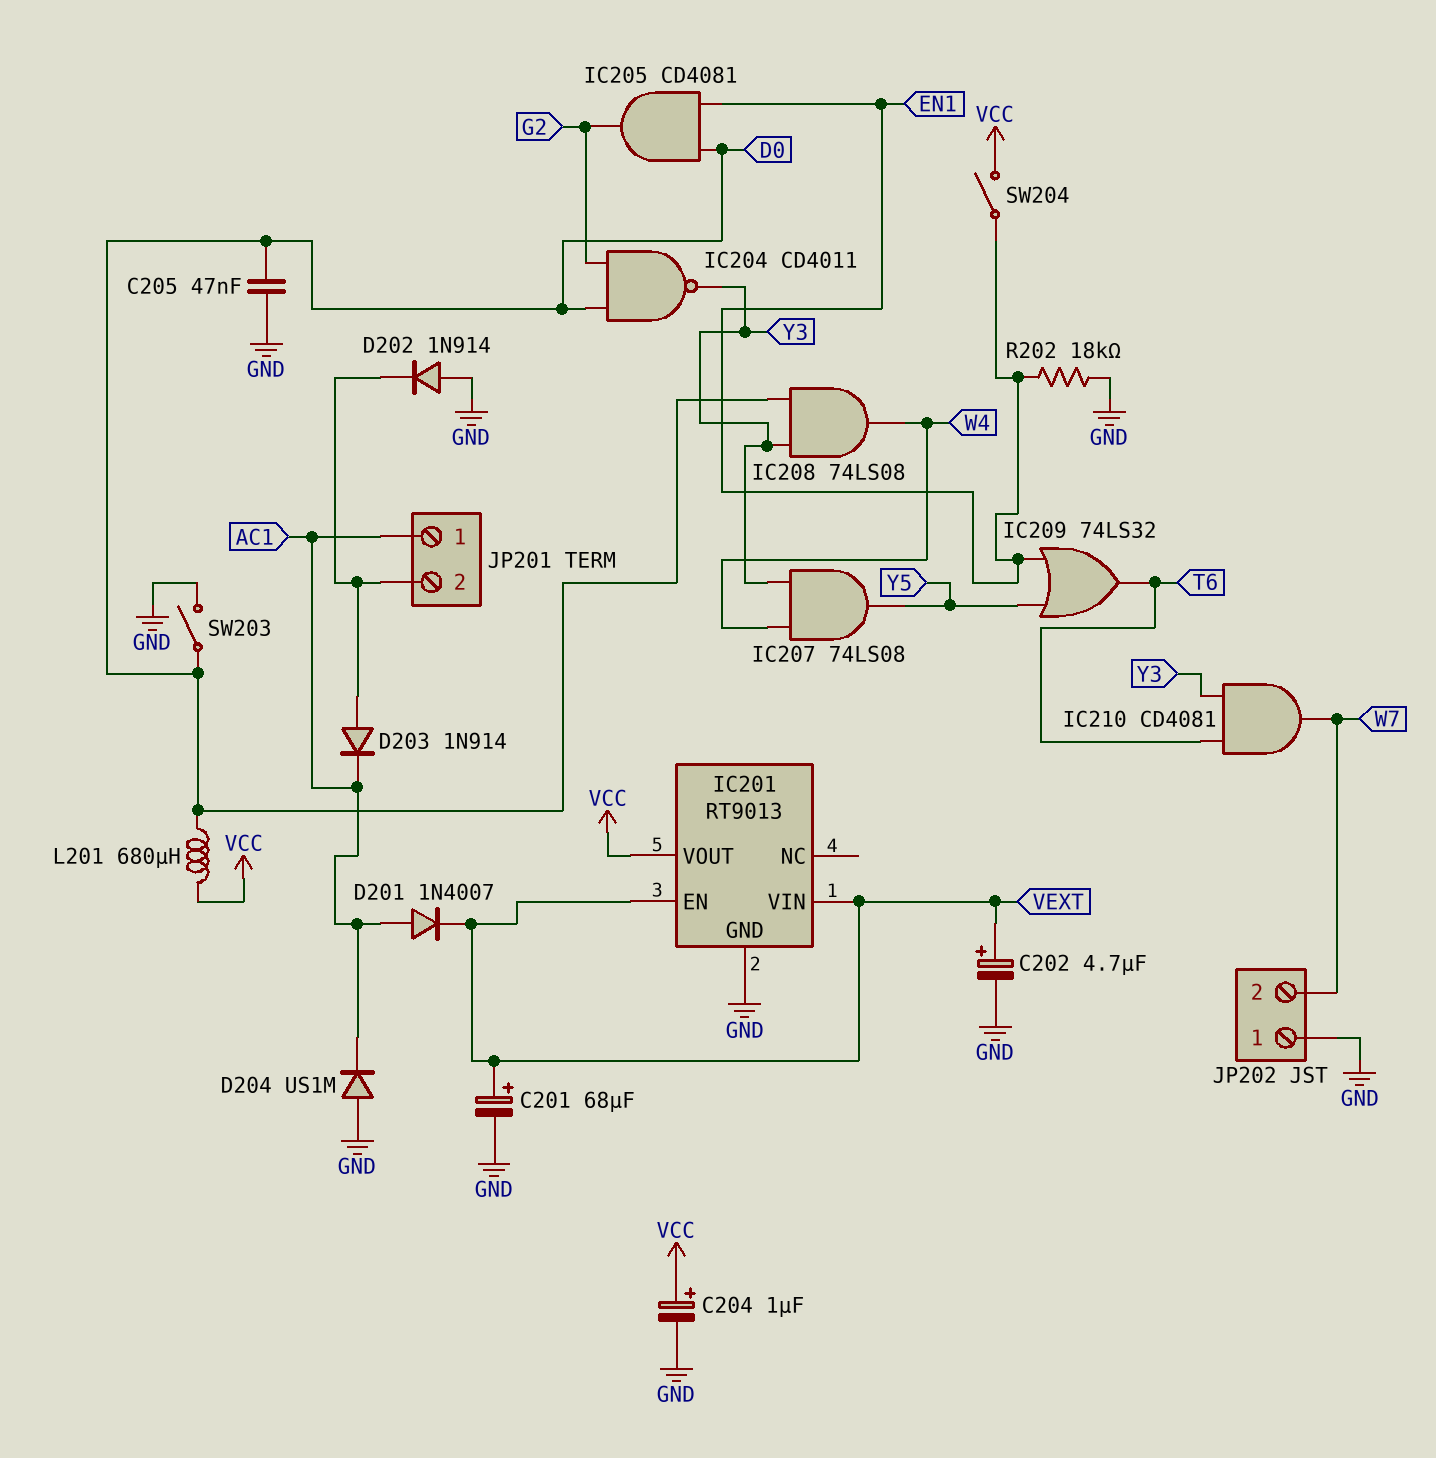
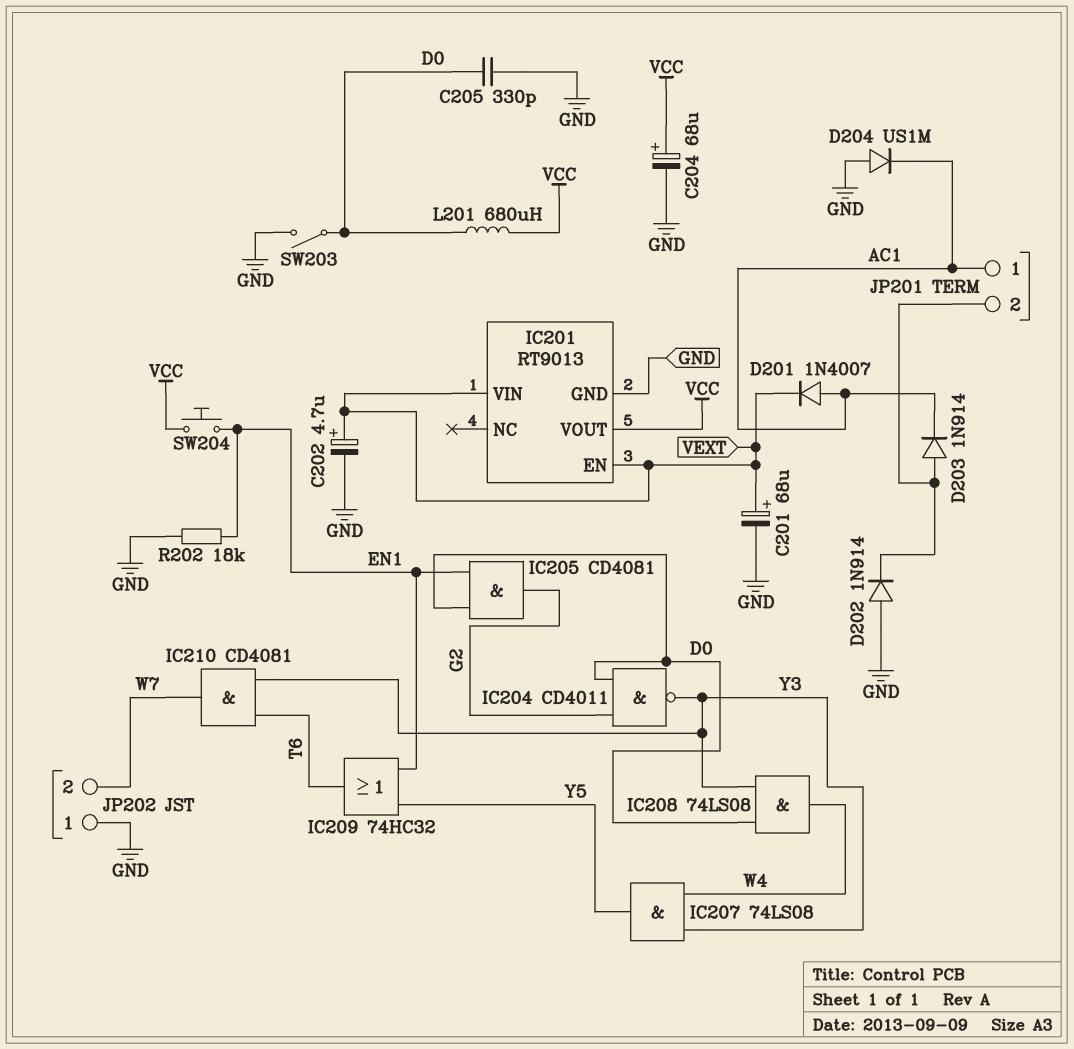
C204: 1uF (plus VCC, minus GND) -> 68uF (plus VCC, minus GND)
C205: 47nF (D0, GND) -> 330pF (D0, GND)
IC209: OR 74LS32 (in EN1, in Y5, out T6) -> OR 74HC32 (in EN1, in Y5, out T6)
SW204: switch (EN1, VCC) -> button (EN1, VCC)

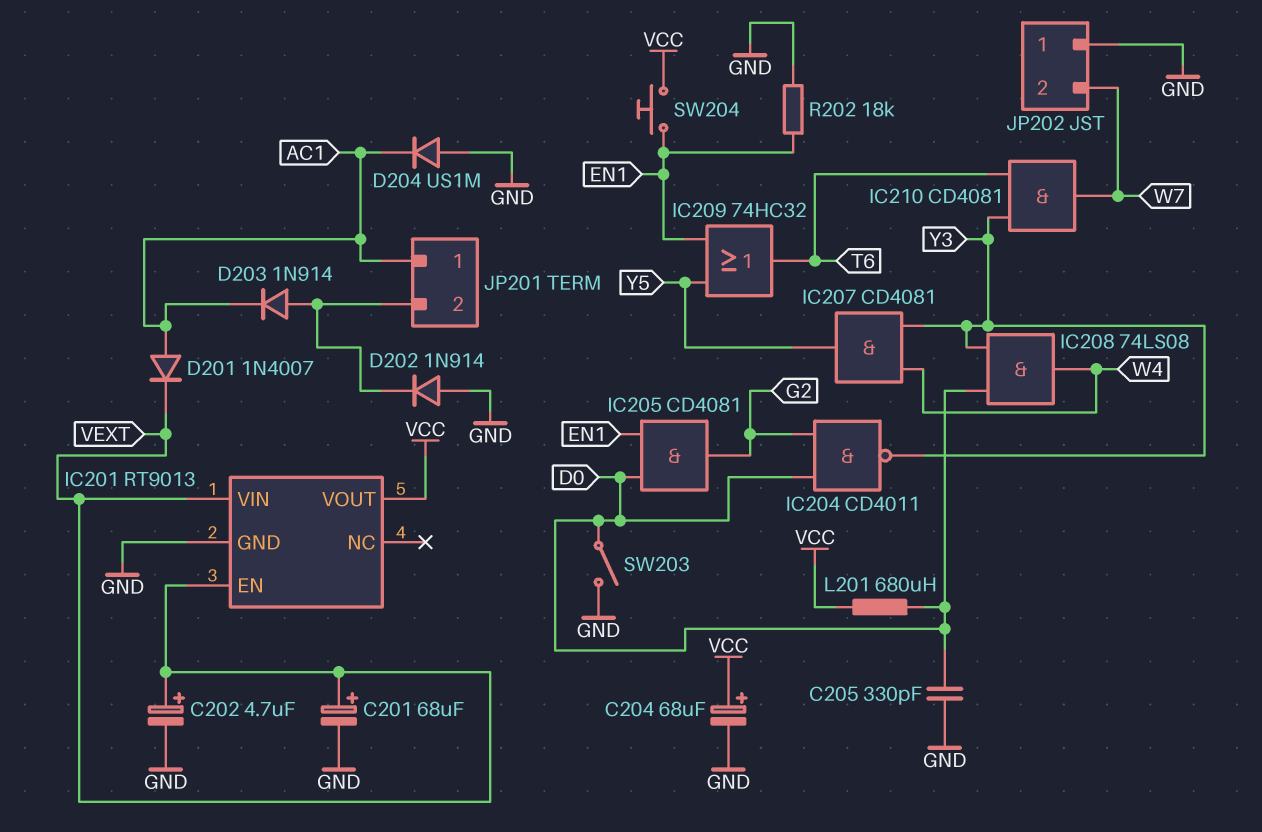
IC207: AND 74LS08 (in W4, in Y3, out Y5) -> AND CD4081 (in W4, in Y3, out Y5)

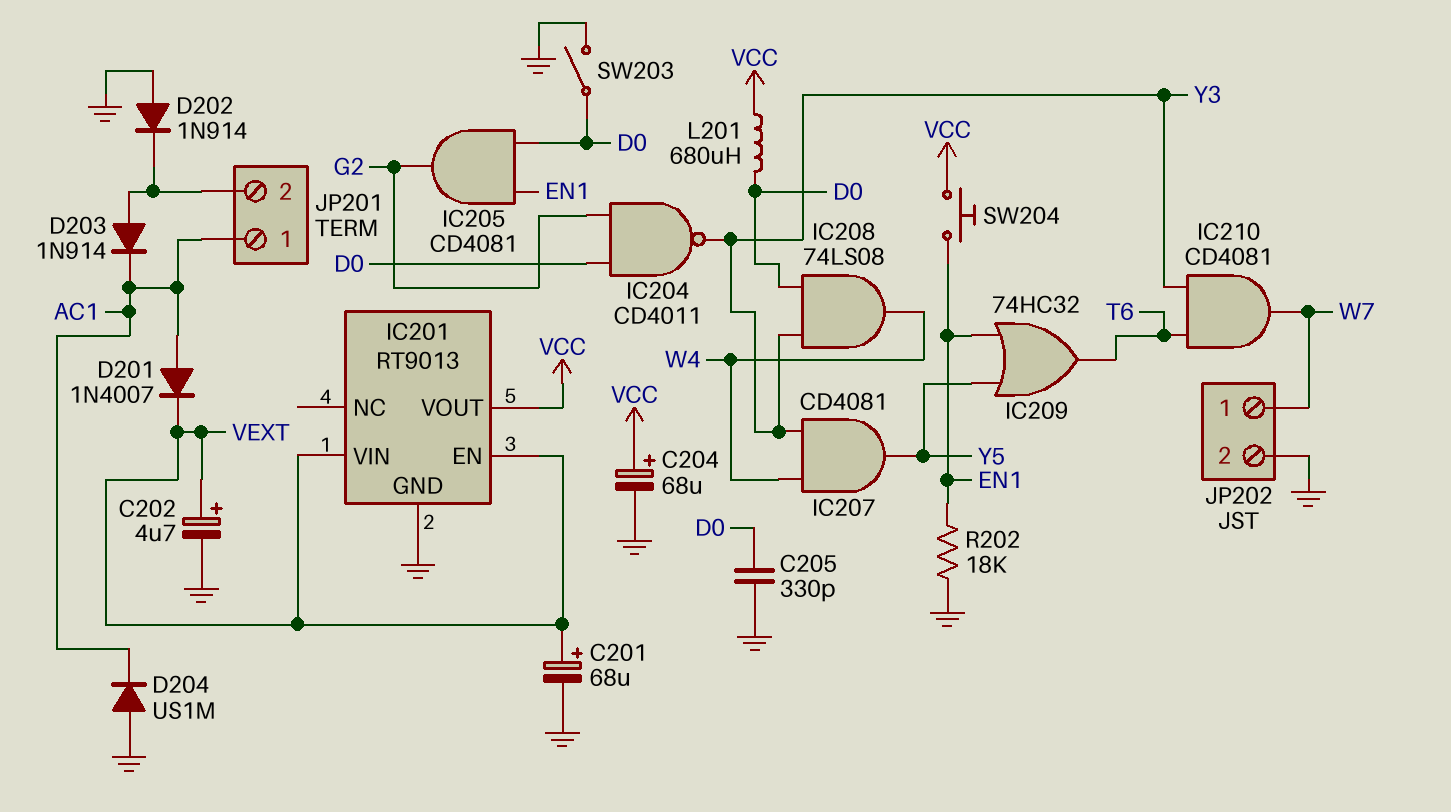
JP202 pin 1: GND -> W7
JP202 pin 2: W7 -> GND

